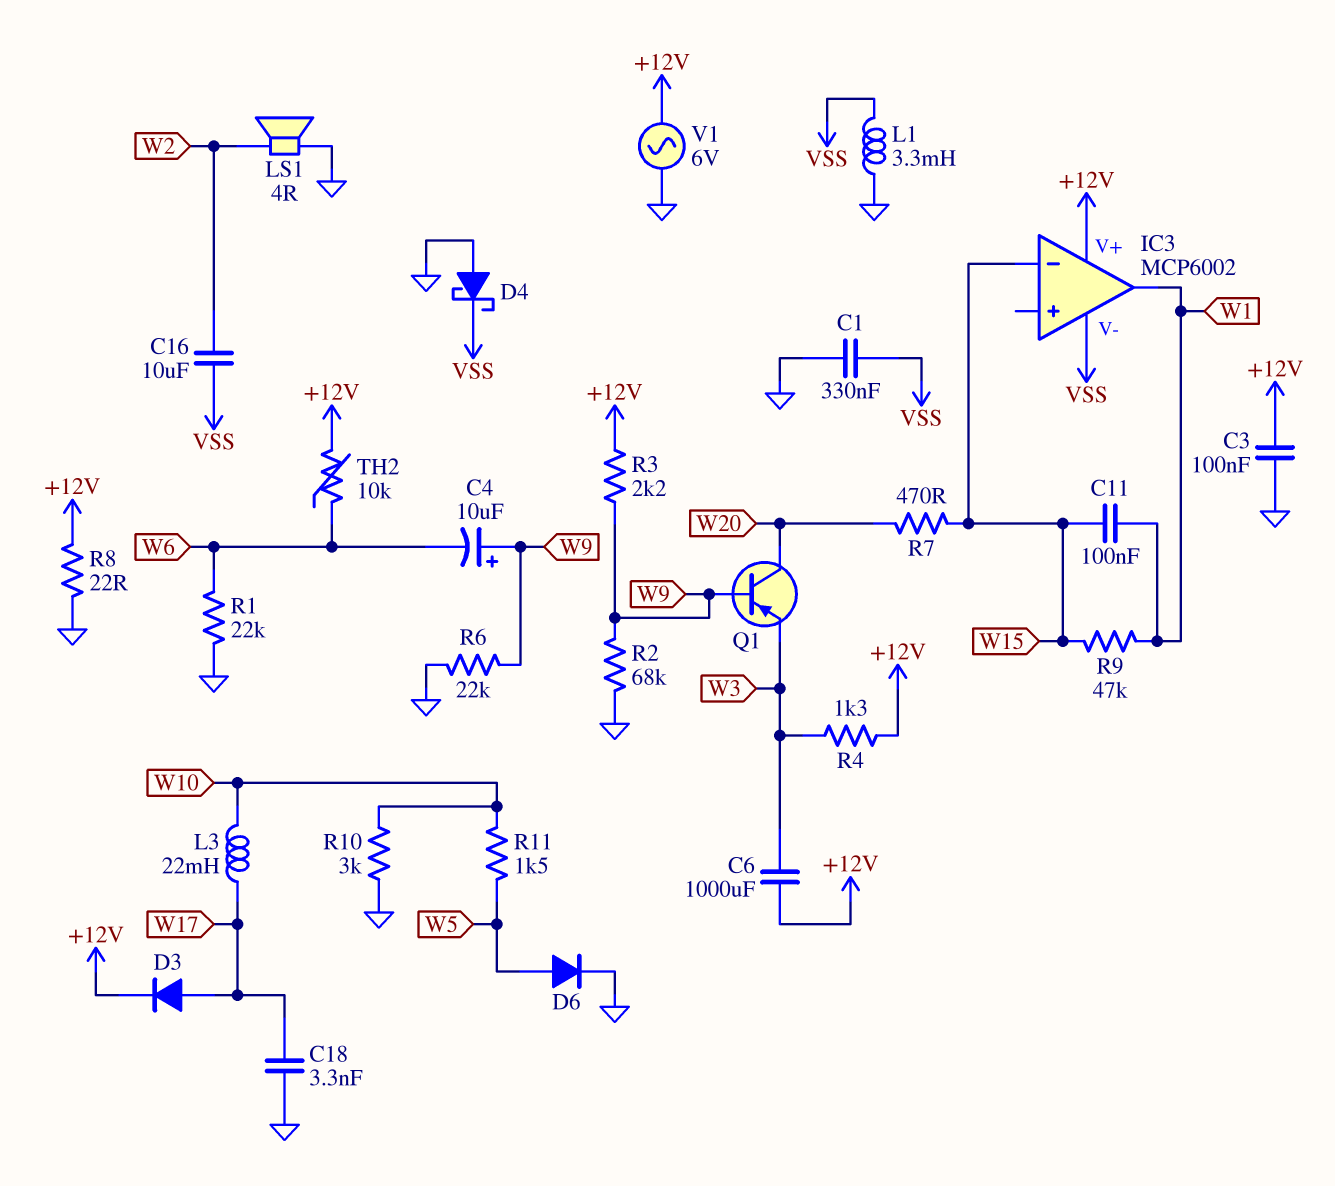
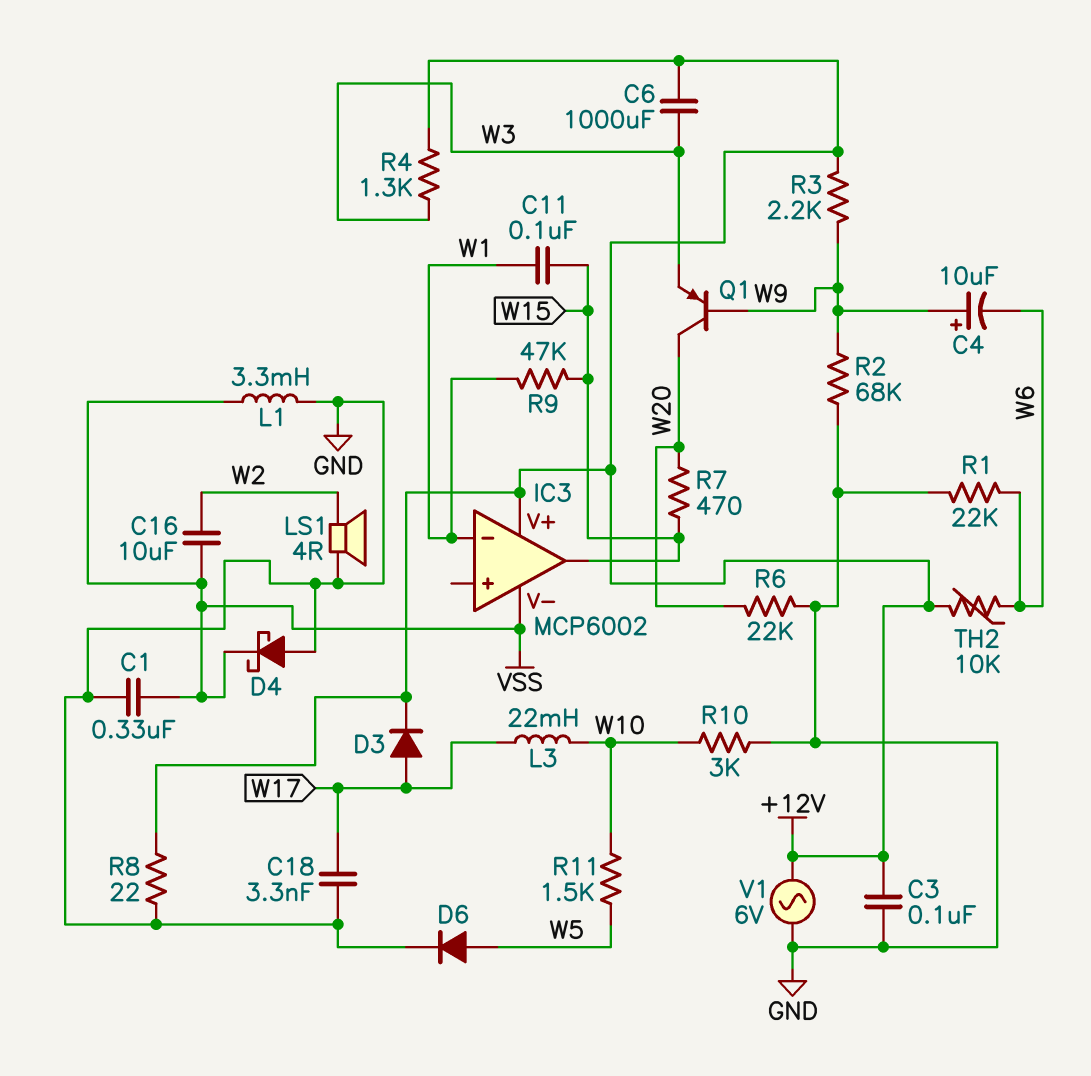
IC3 pin in-: W15 -> W1
IC3 pin out: W1 -> W15
R6: 22k (GND, W9) -> 22k (GND, W20)

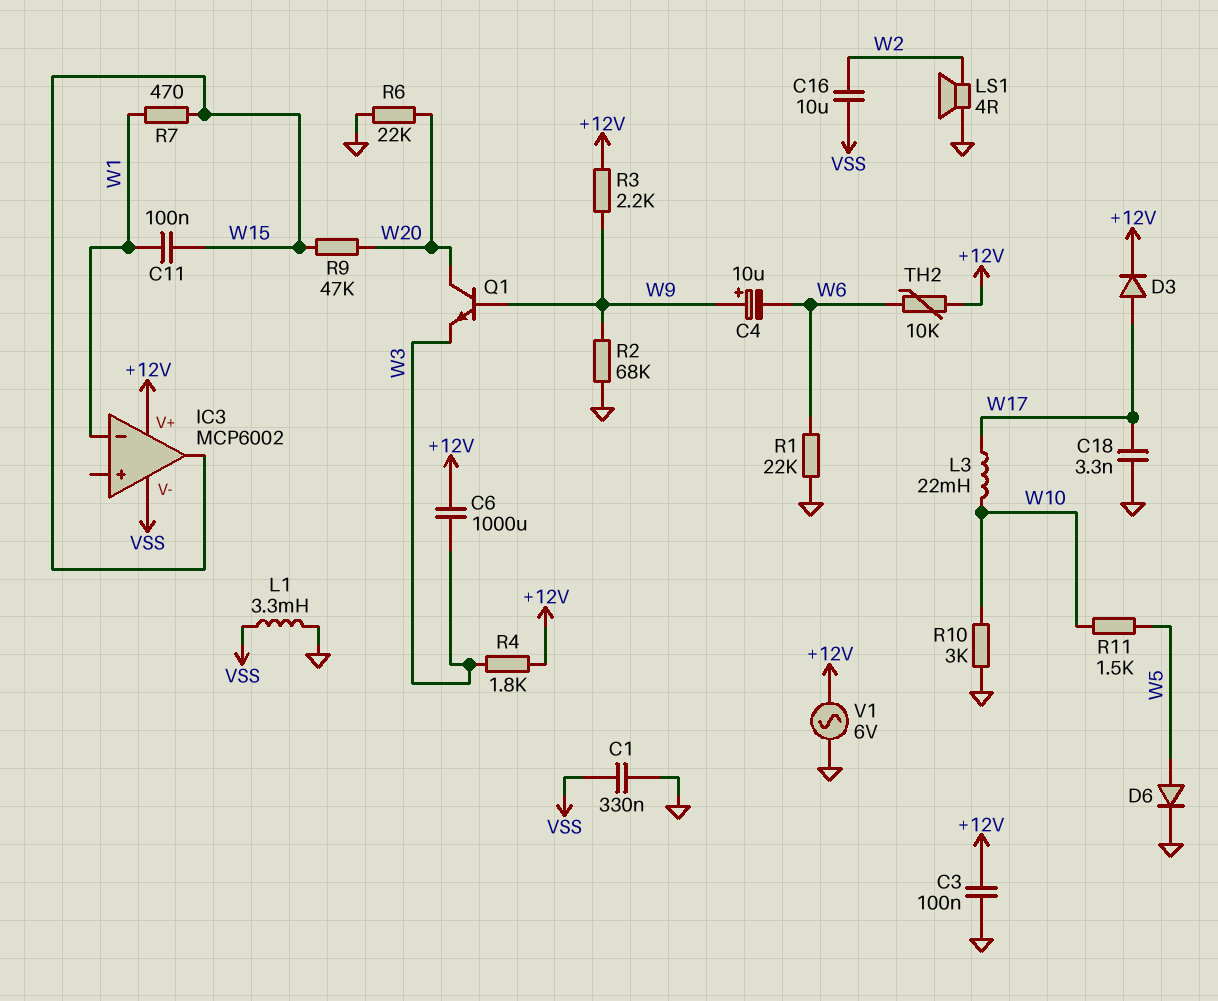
D4: schottky (A GND, K VSS) -> none
Q1: PNP (B W9, C W20, E W3) -> NPN (B W9, C W20, E W3)
R4: 1.3k (+12V, W3) -> 1.8k (+12V, W3)
R7: 470 (W15, W20) -> 470 (W1, W15)
R8: 22 (+12V, GND) -> none
R9: 47k (W1, W15) -> 47k (W15, W20)

